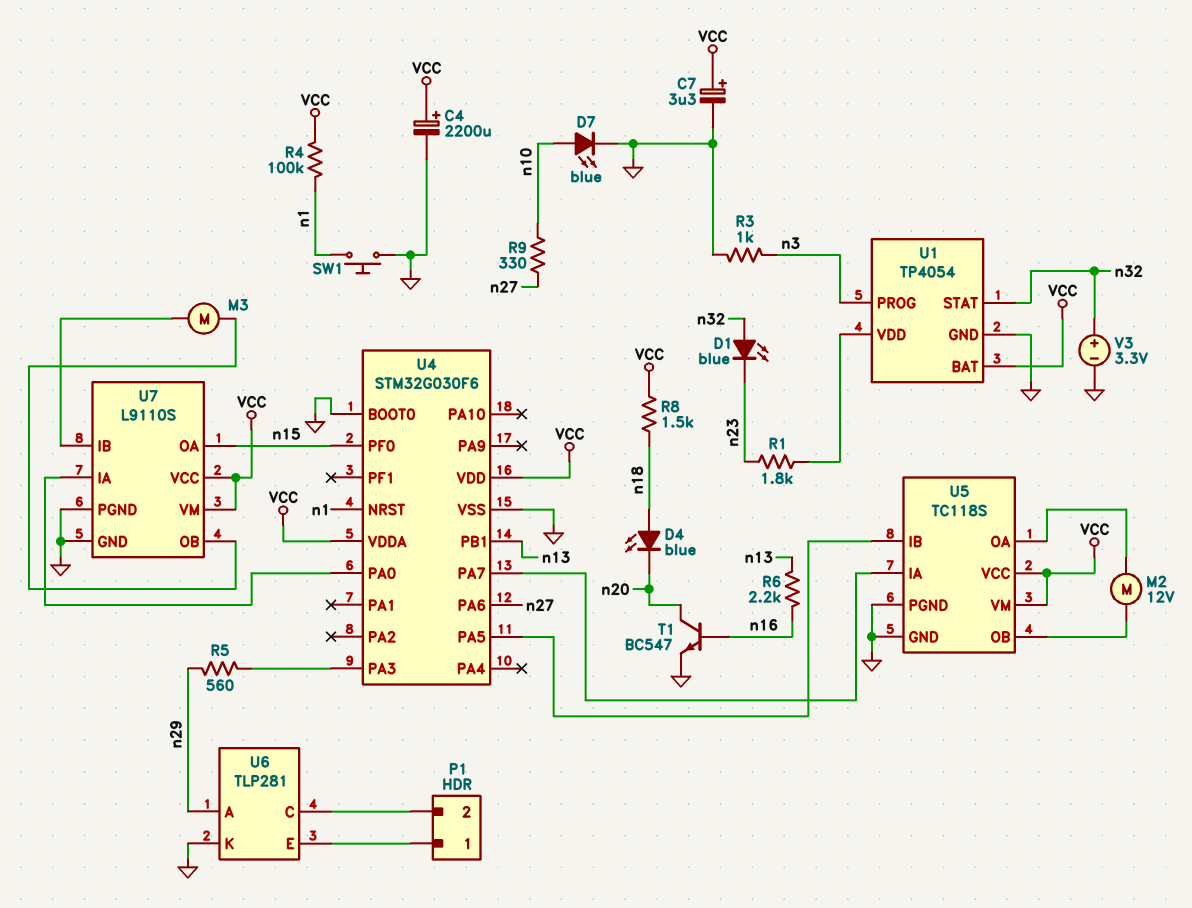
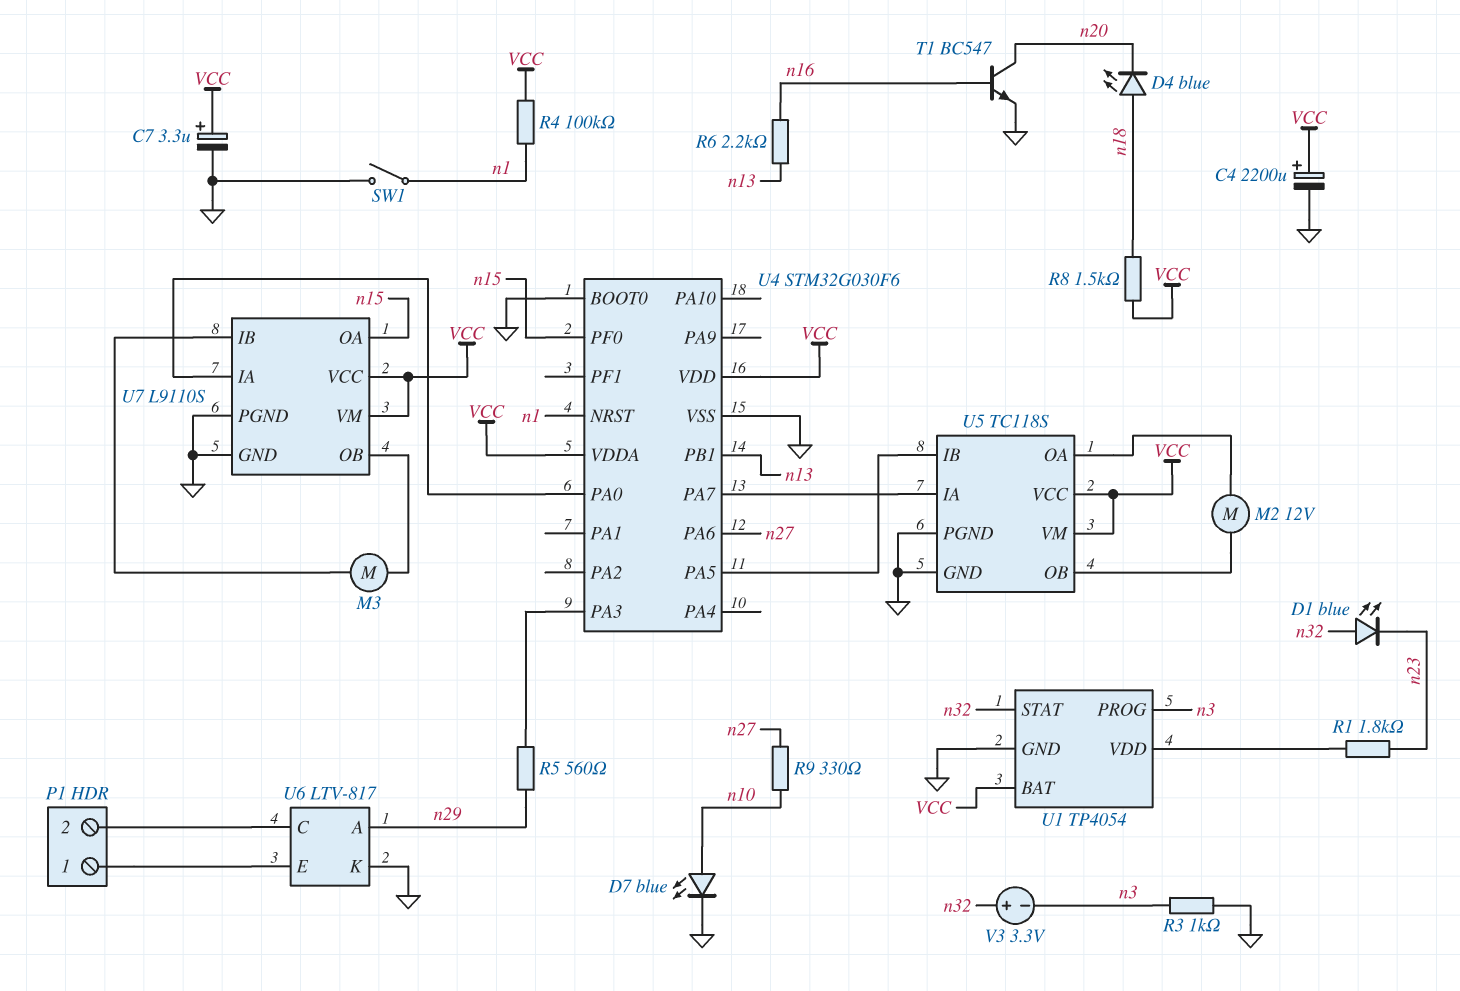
SW1: button (GND, n1) -> switch (GND, n1)
U6: TLP281 -> LTV-817
V3: 3.3V (plus n32, minus GND) -> 3.3V (plus n32, minus n3)

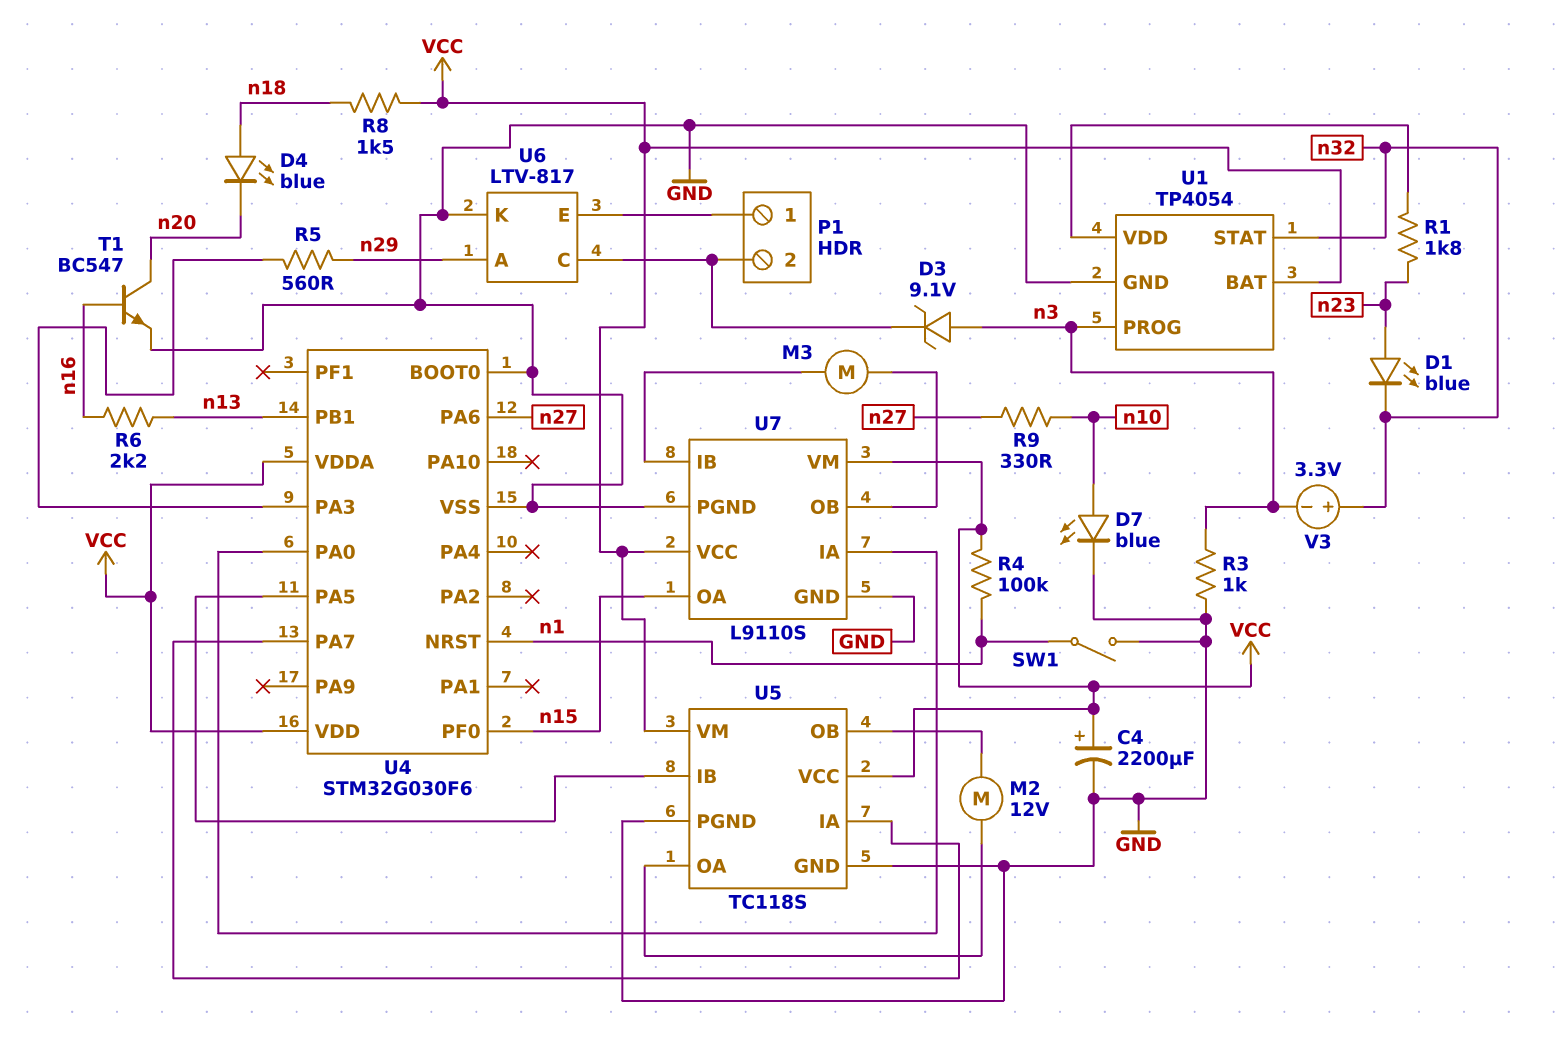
C7: 3.3uF (plus VCC, minus GND) -> none
D1: LED blue (A n32, K n23) -> LED blue (A n23, K n32)
D3: none -> zener 9.1V (A n3, K P1/2)

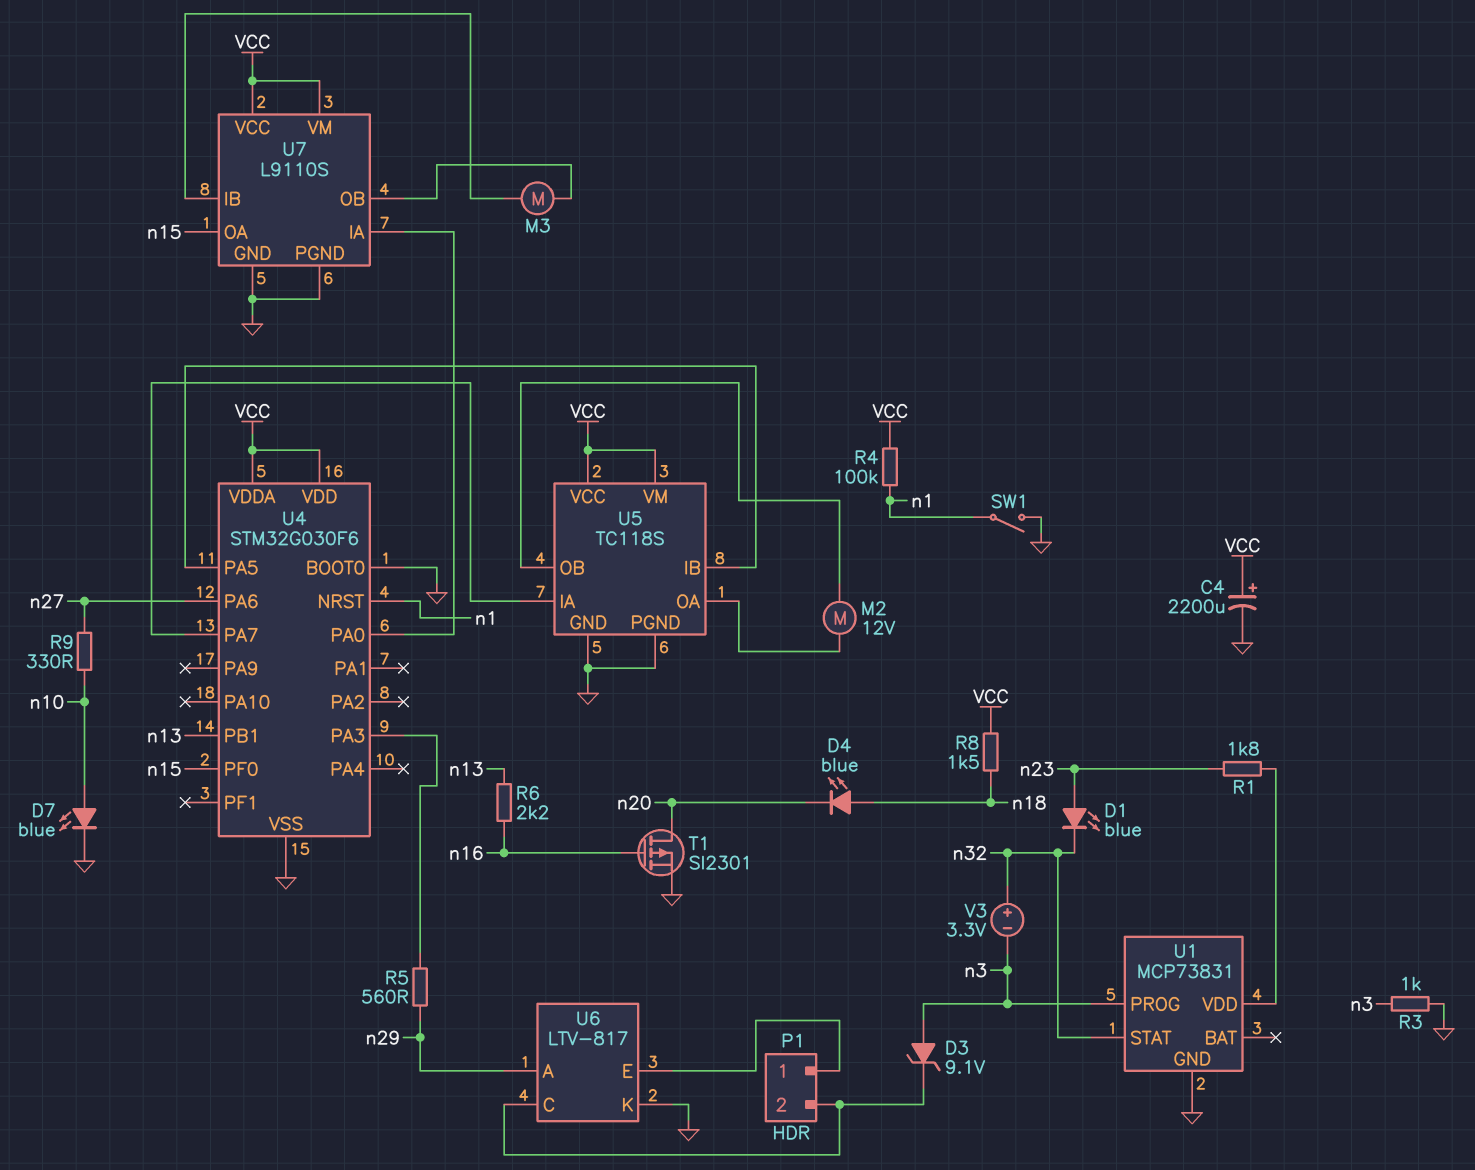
T1: NPN BC547 (B n16, C n20, E GND) -> PMOS SI2301 (G n16, D n20, S GND)
U1: TP4054 -> MCP73831
U1 pin BAT: VCC -> none

